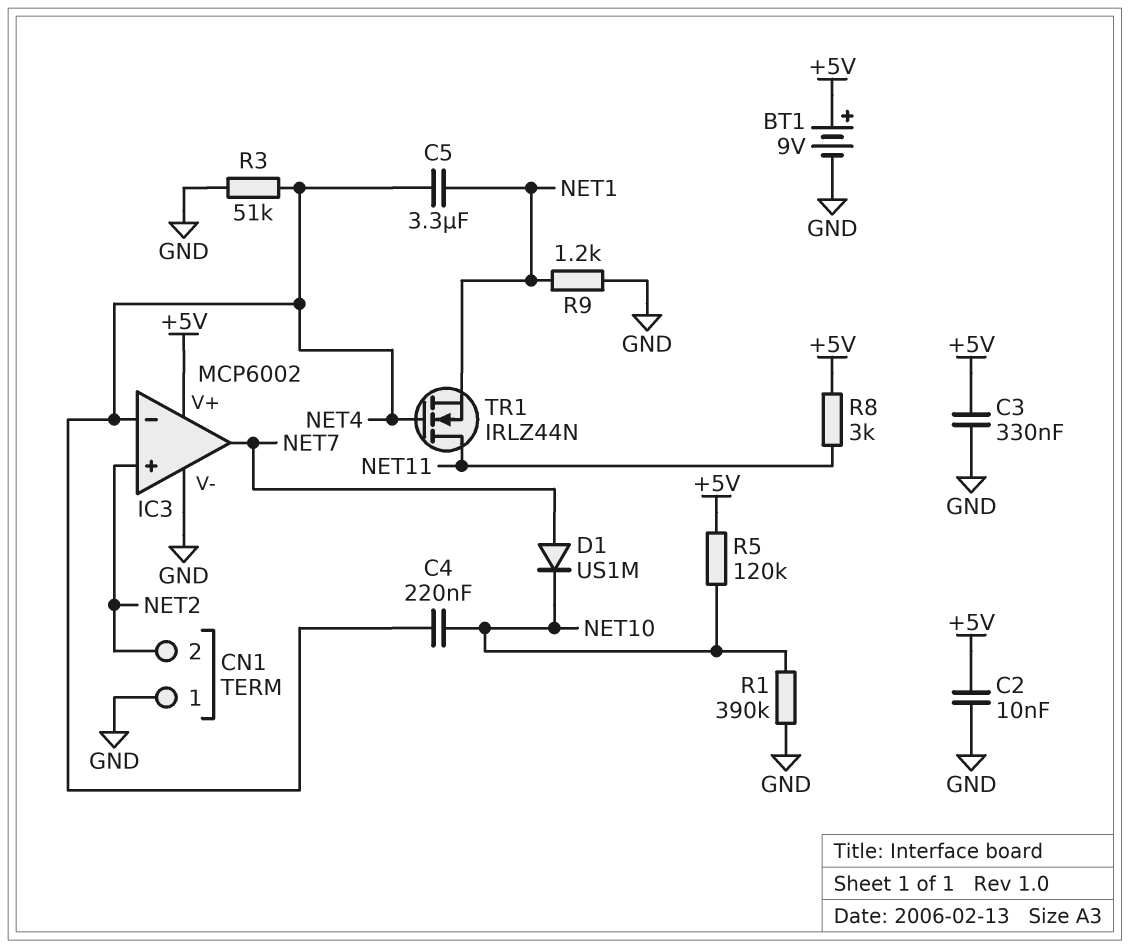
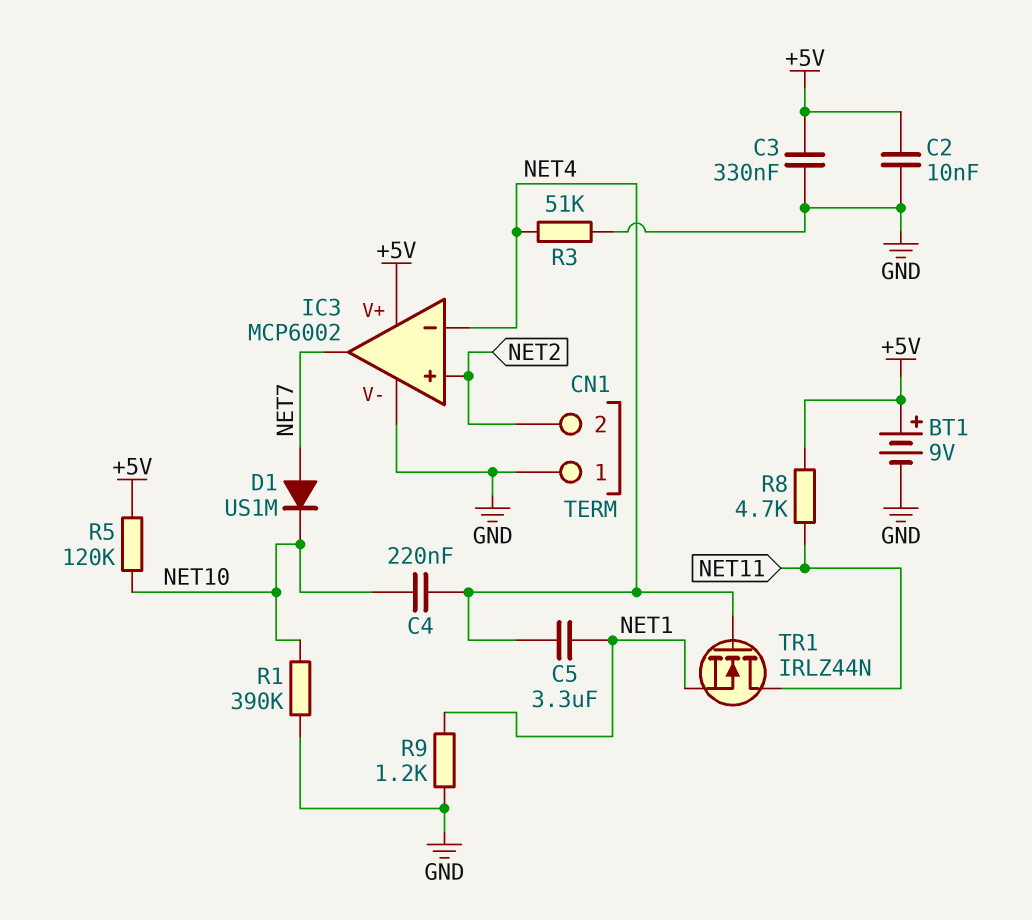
R8: 3k (+5V, NET11) -> 4.7k (+5V, NET11)

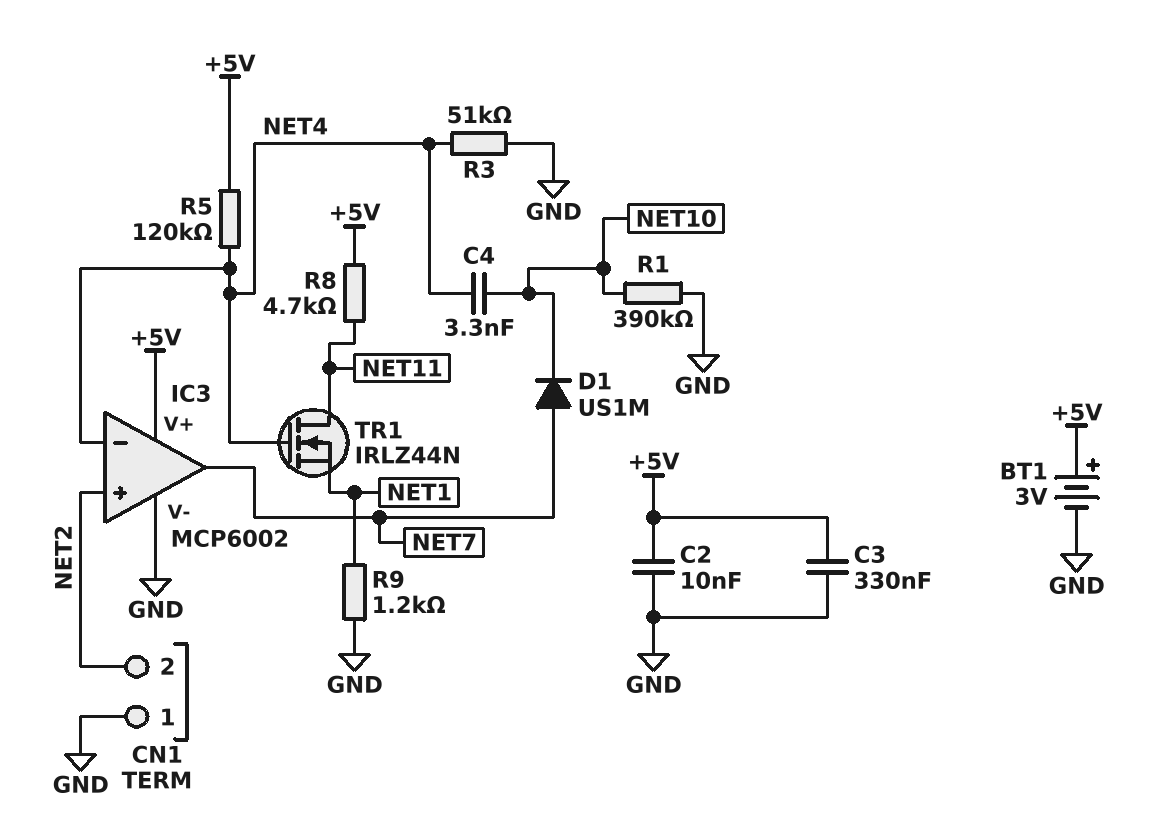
BT1: 9V (plus +5V, minus GND) -> 3V (plus +5V, minus GND)
C4: 220nF (NET4, NET10) -> 3.3nF (NET4, NET10)
C5: 3.3uF (NET1, NET4) -> none
R5: 120k (+5V, NET10) -> 120k (+5V, NET4)

